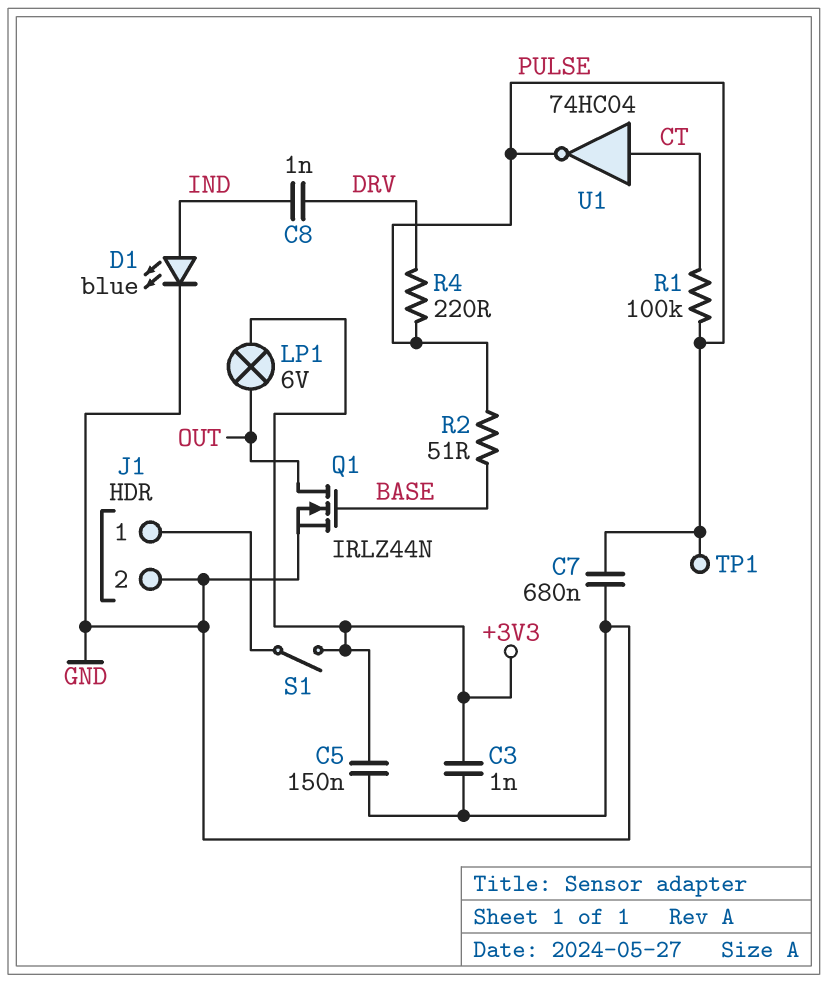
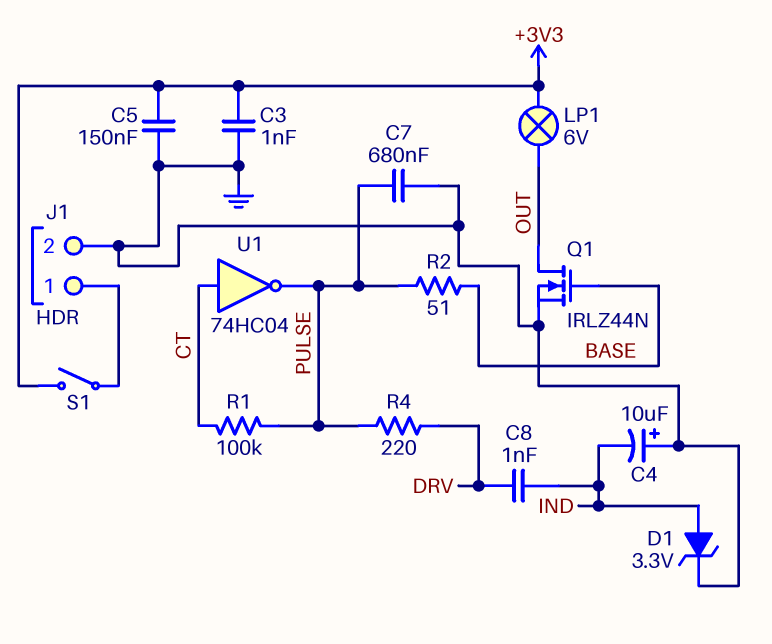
C4: none -> 10uF (plus GND, minus IND)
D1: LED blue (A IND, K GND) -> zener 3.3V (A IND, K GND)
TP1: test point (PULSE) -> none

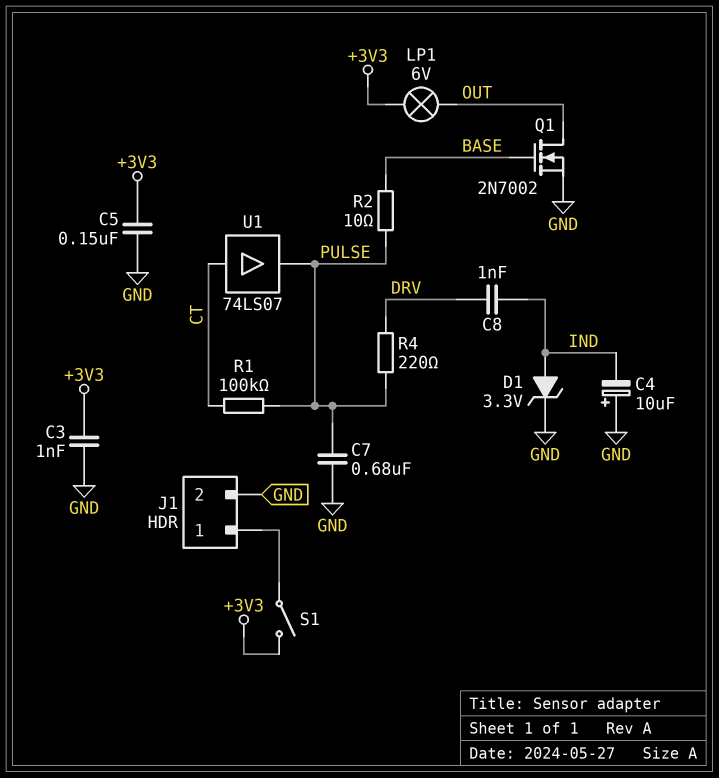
Q1: NMOS IRLZ44N (G BASE, D OUT, S GND) -> NMOS 2N7002 (G BASE, D OUT, S GND)
R2: 51 (BASE, PULSE) -> 10 (BASE, PULSE)
U1: NOT 74HC04 (in CT, out PULSE) -> buffer 74LS07 (in CT, out PULSE)

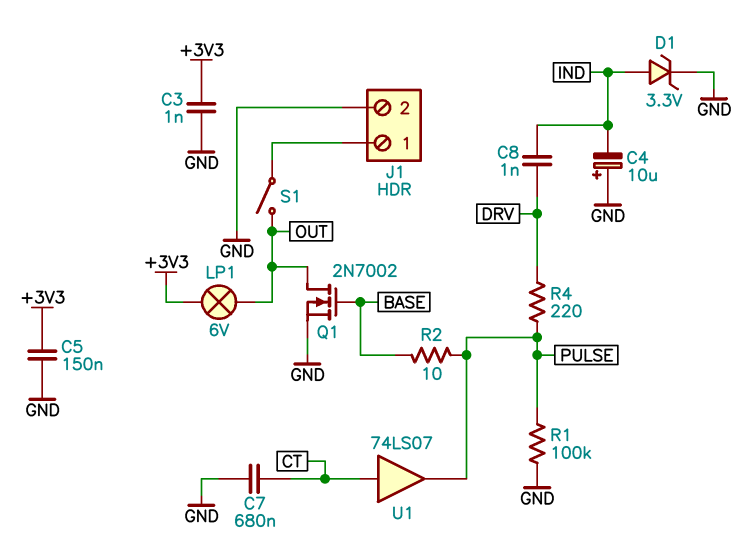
C7: 680nF (GND, PULSE) -> 680nF (CT, GND)
R1: 100k (CT, PULSE) -> 100k (GND, PULSE)
S1: switch (+3V3, J1/1) -> switch (J1/1, OUT)

